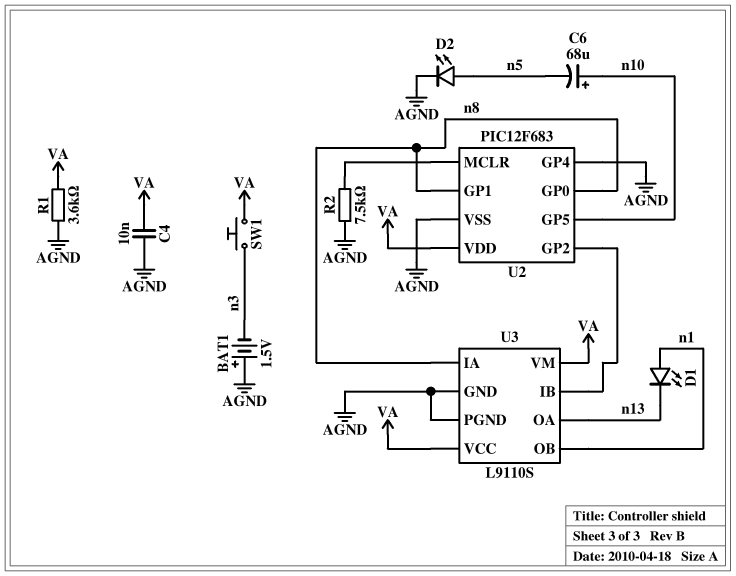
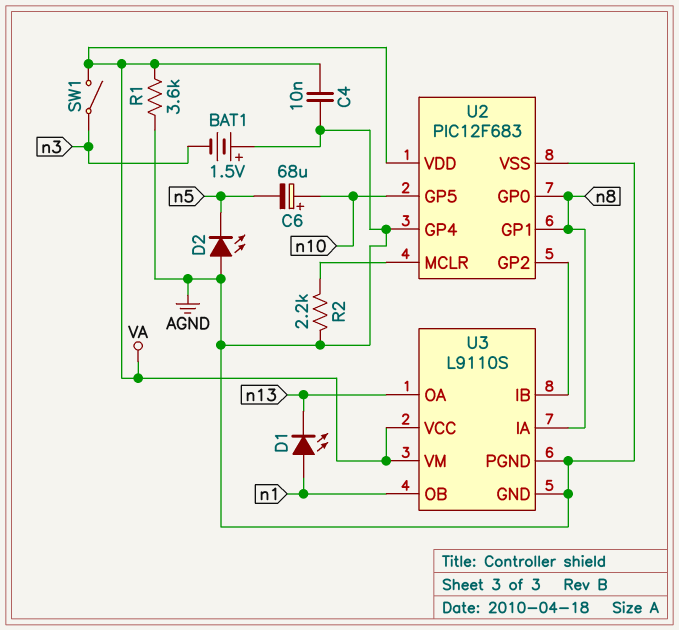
D2: LED (A n5, K AGND) -> LED (A AGND, K n5)
R2: 7.5k (AGND, U2/MCLR) -> 2.2k (AGND, U2/MCLR)
SW1: button (VA, n3) -> switch (VA, n3)

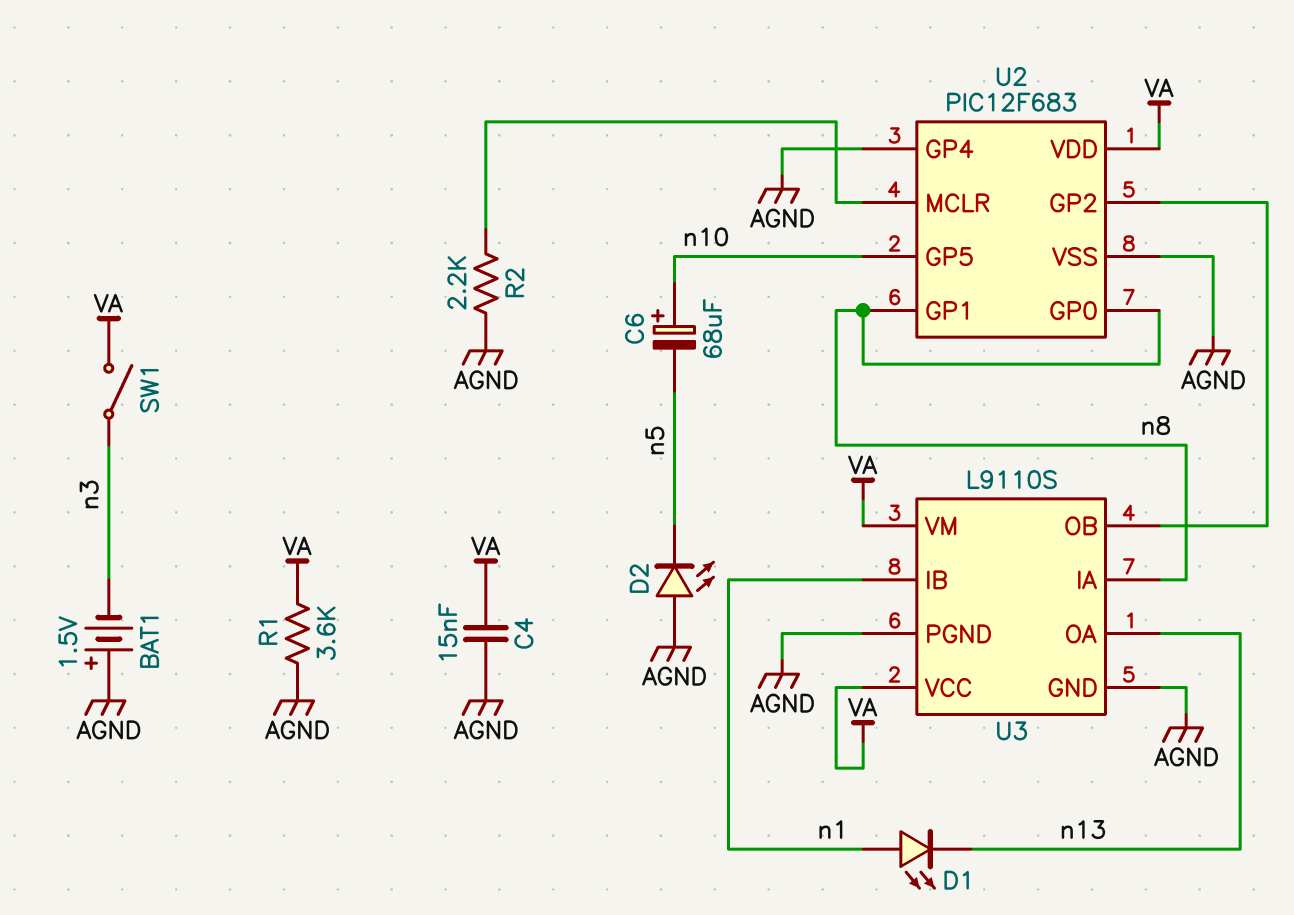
C4: 10nF (AGND, VA) -> 15nF (AGND, VA)
U3 pin IB: U2/GP2 -> n1
U3 pin OB: n1 -> U2/GP2

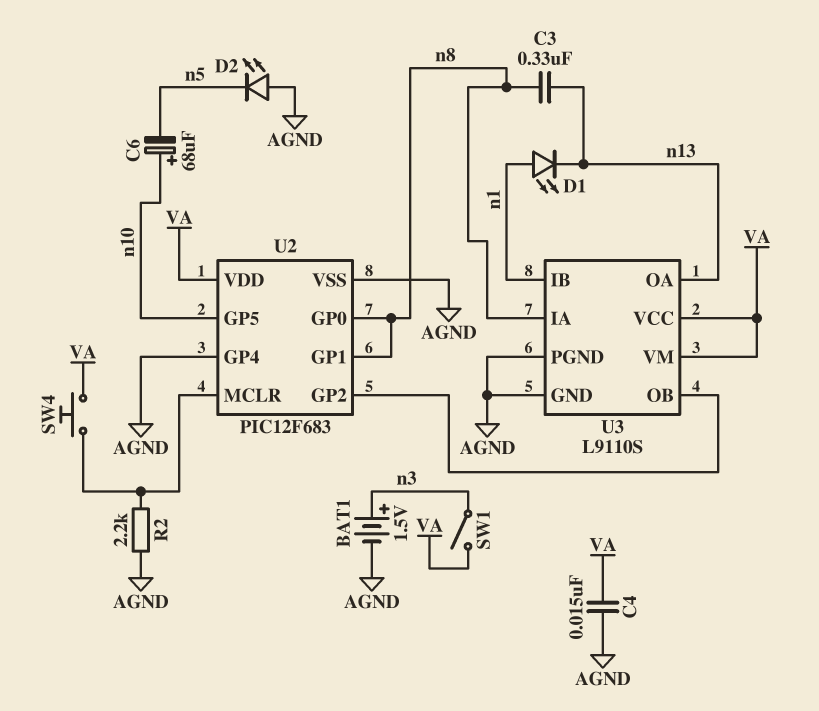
BAT1: 1.5V (plus AGND, minus n3) -> 1.5V (plus n3, minus AGND)
C3: none -> 330nF (n8, n13)
R1: 3.6k (AGND, VA) -> none
SW4: none -> button (U2/MCLR, VA)

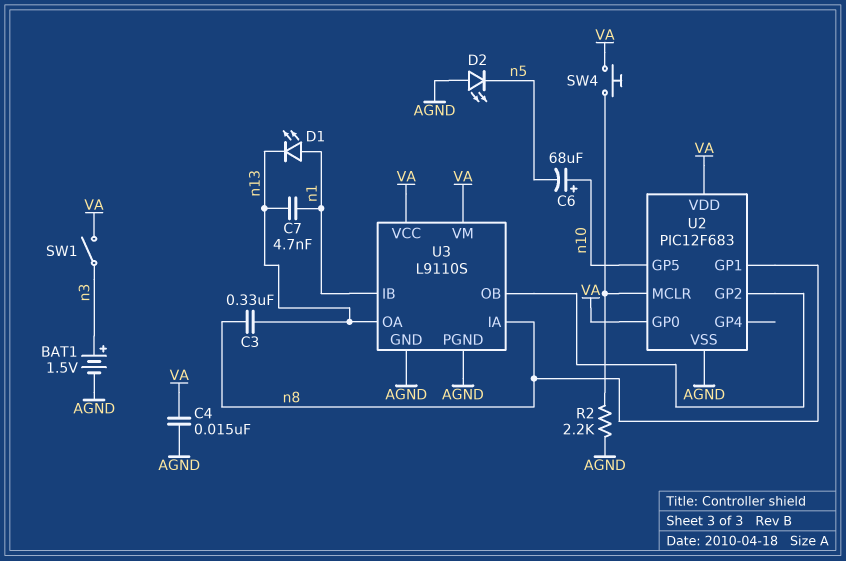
C7: none -> 4.7nF (n1, n13)
U2 pin GP0: n8 -> VA
U2 pin GP4: AGND -> none

